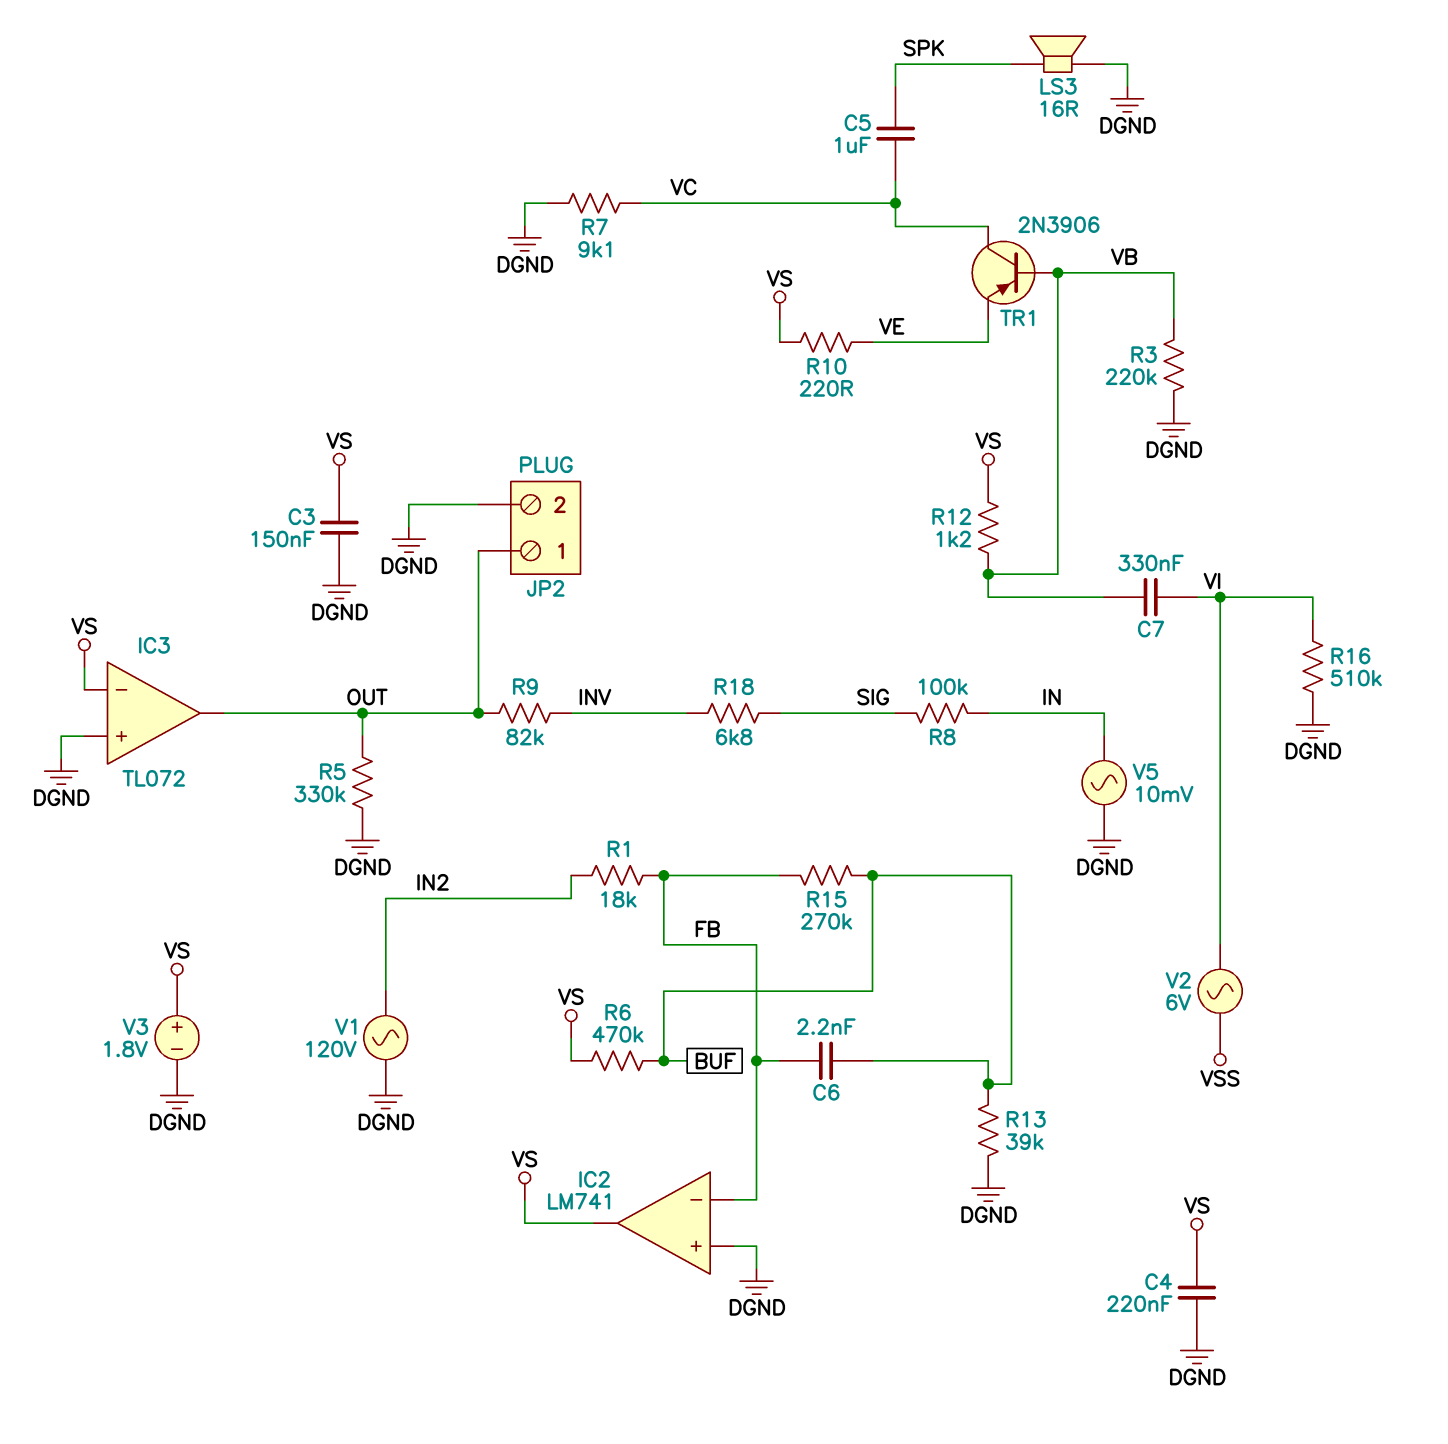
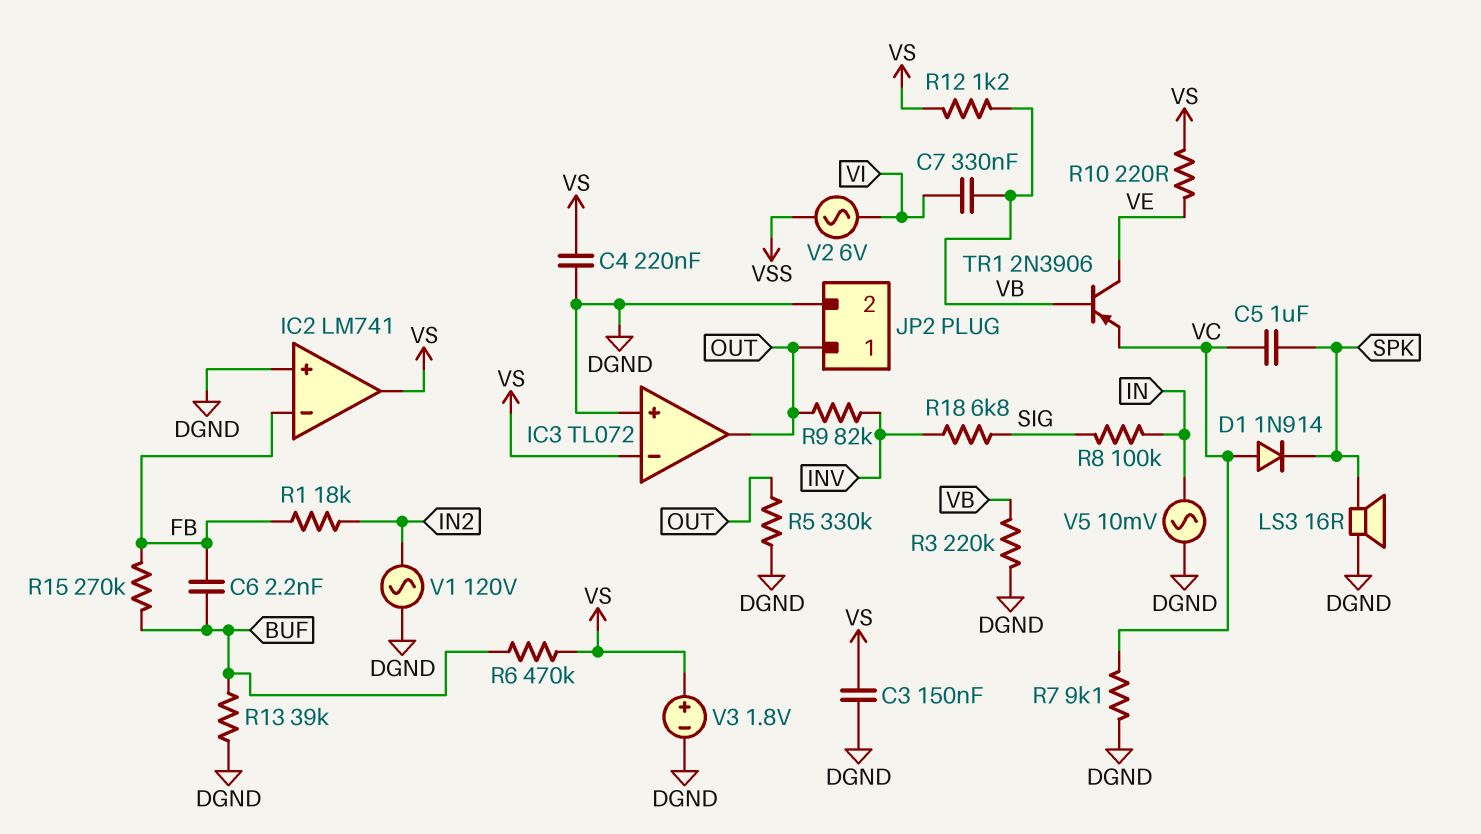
D1: none -> diode 1N914 (A VC, K SPK)
R16: 510k (DGND, VI) -> none
TR1: PNP 2N3906 (B VB, C VC, E VE) -> PNP 2N3906 (B VB, C VE, E VC)

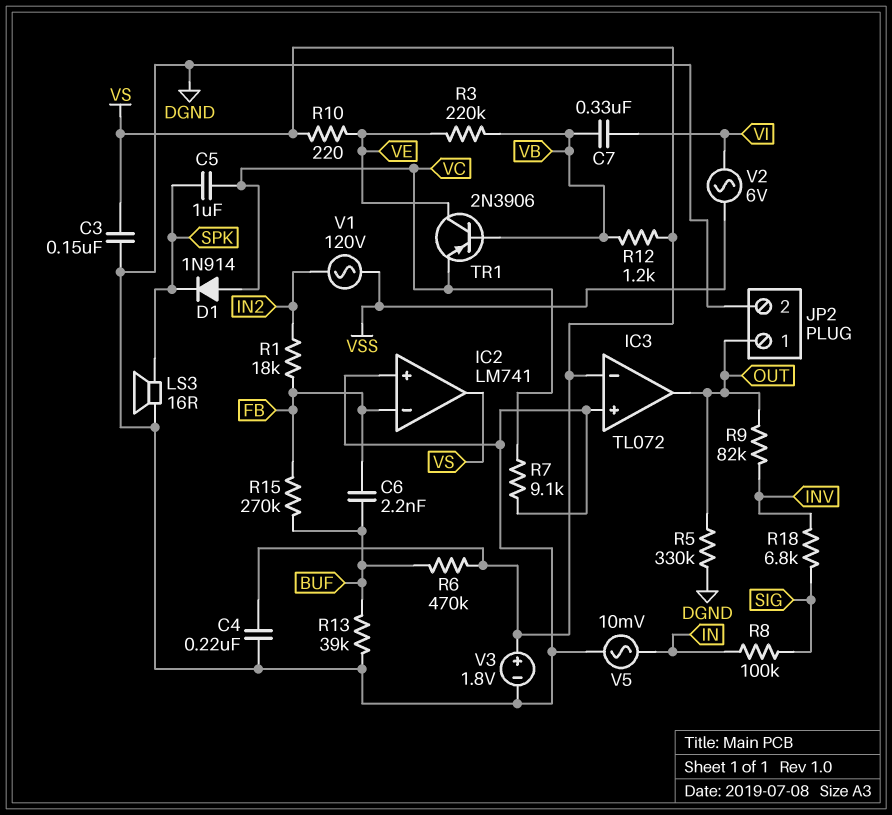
R3: 220k (DGND, VB) -> 220k (VB, VE)
V1: AC 120V (DGND, IN2) -> AC 120V (IN2, VSS)

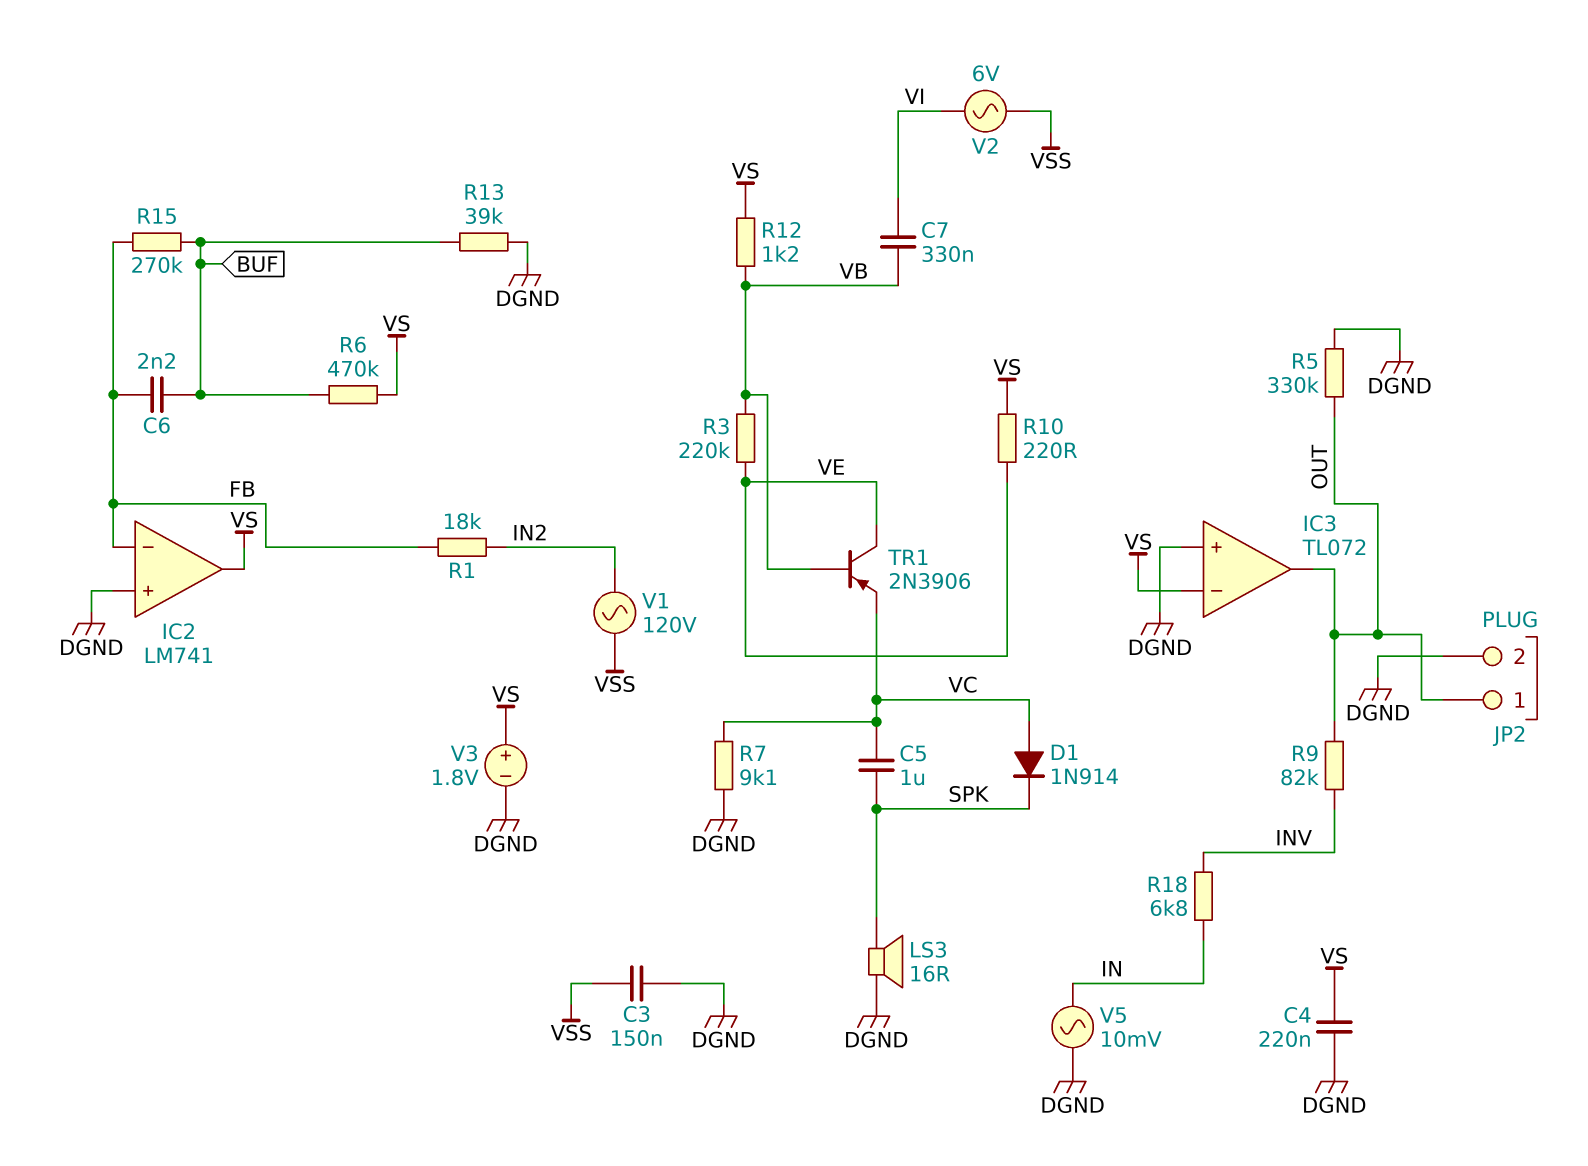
C3: 150nF (DGND, VS) -> 150nF (DGND, VSS)
R8: 100k (IN, SIG) -> none
R18: 6.8k (INV, SIG) -> 6.8k (IN, INV)

